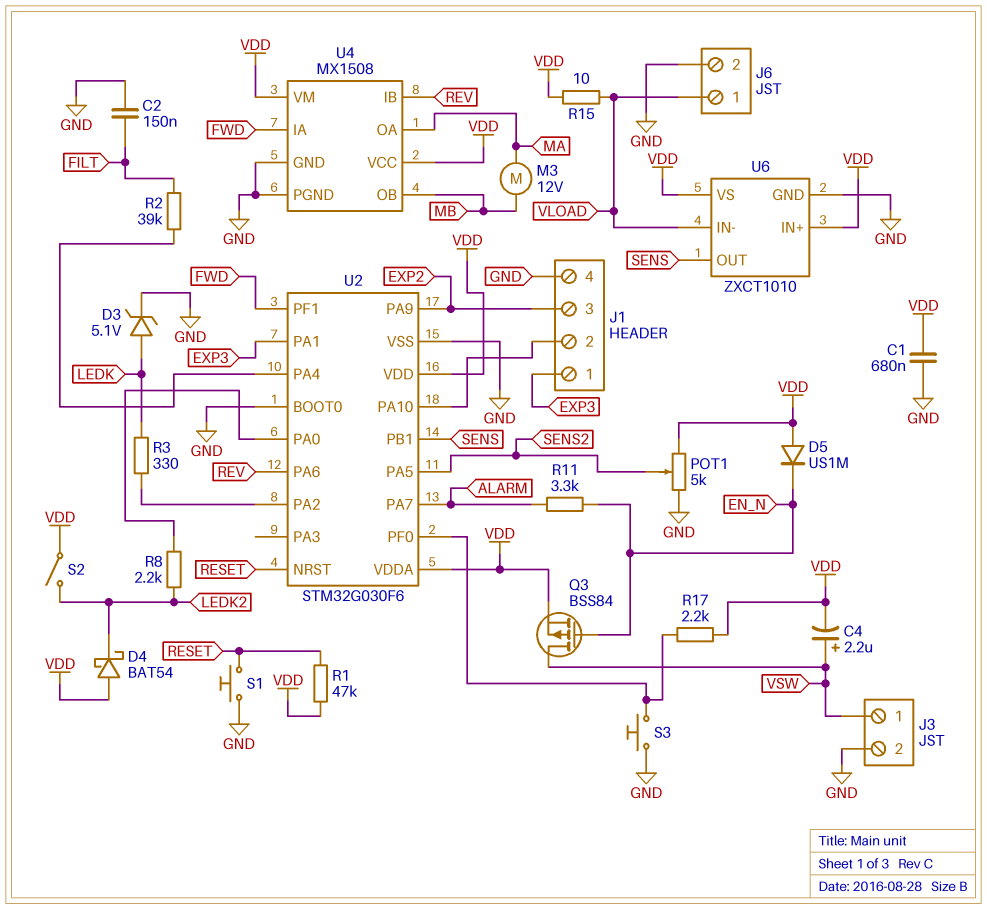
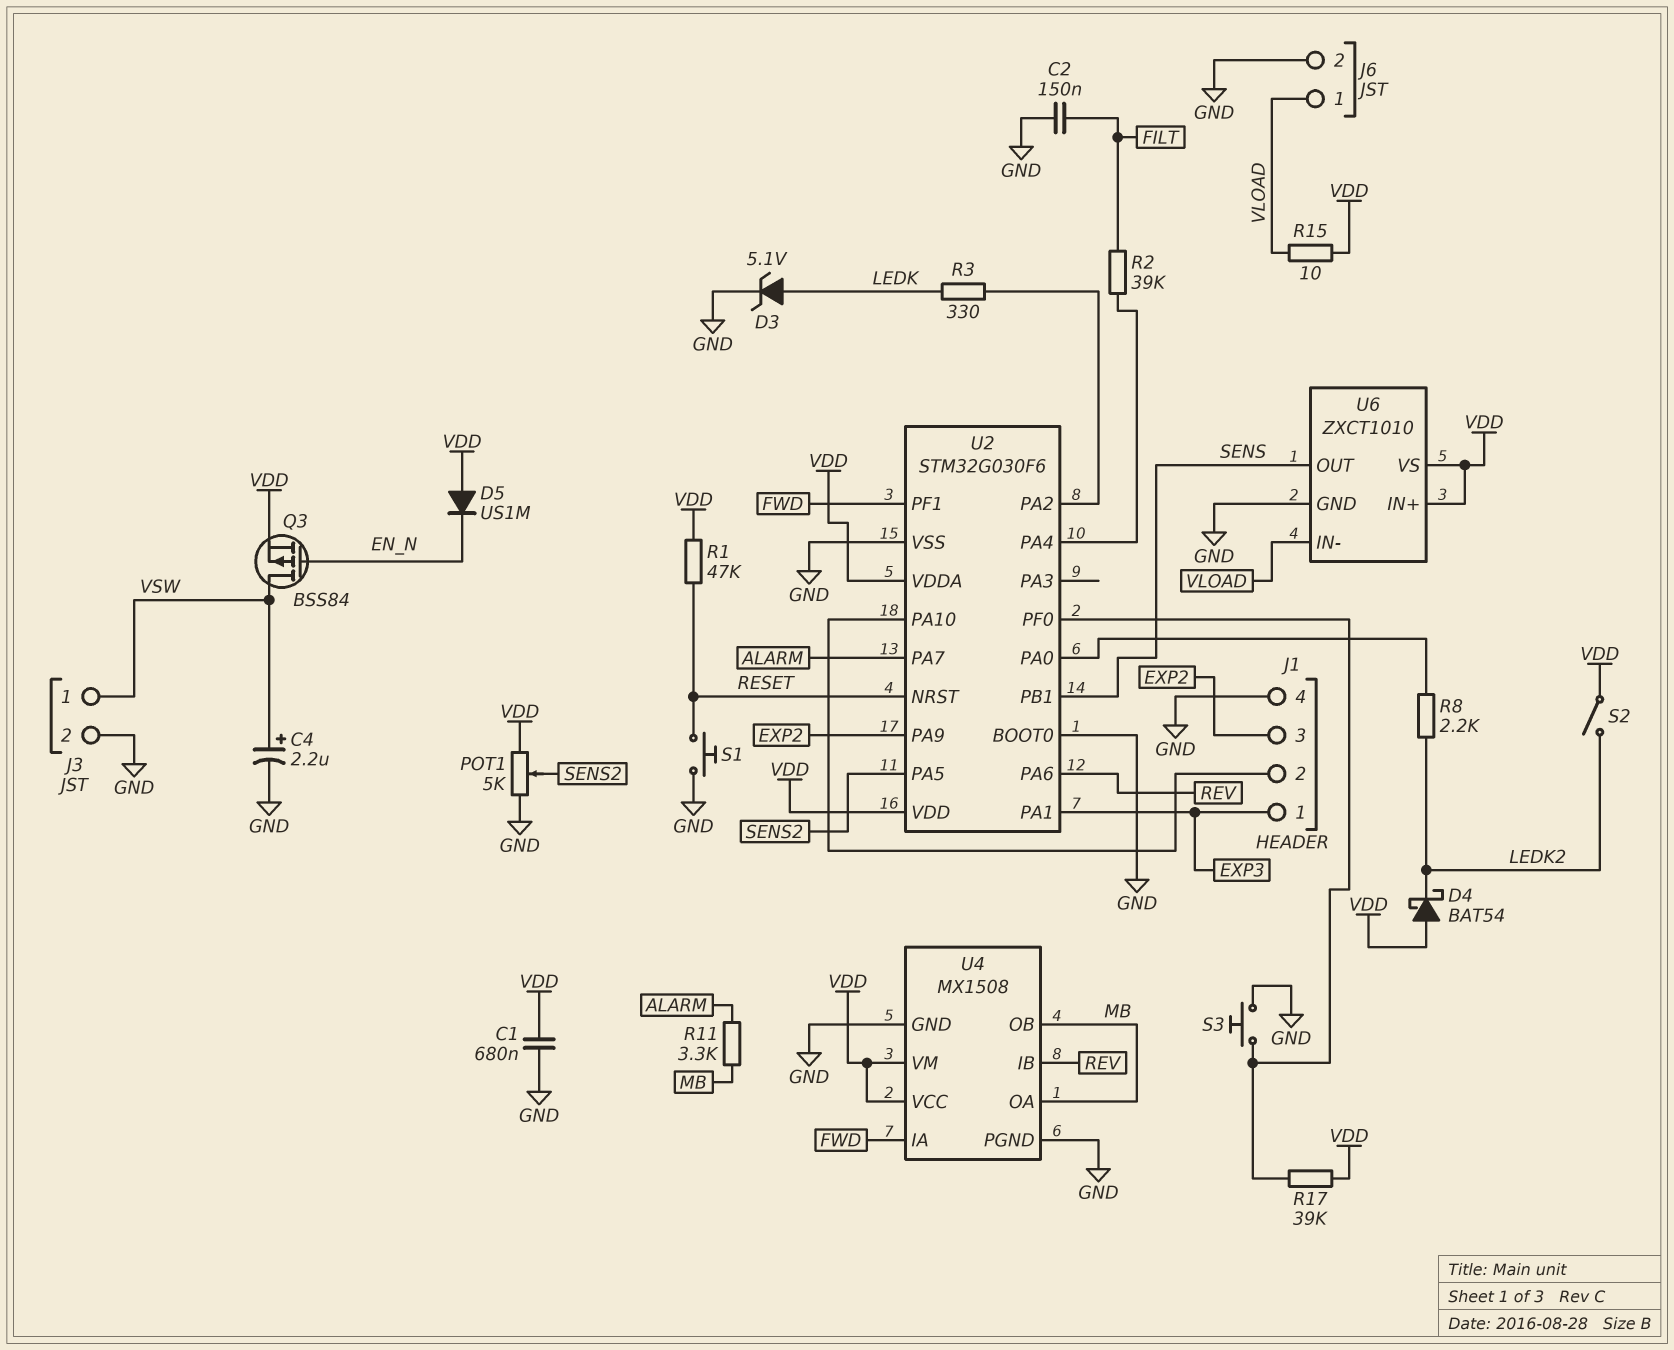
C4: 2.2uF (plus VSW, minus VDD) -> 2.2uF (plus VSW, minus GND)
M3: motor 12V (MA, MB) -> none
R11: 3.3k (ALARM, EN_N) -> 3.3k (ALARM, MB)
R17: 2.2k (U2/PF0, VDD) -> 39k (U2/PF0, VDD)
U4 pin OA: MA -> MB

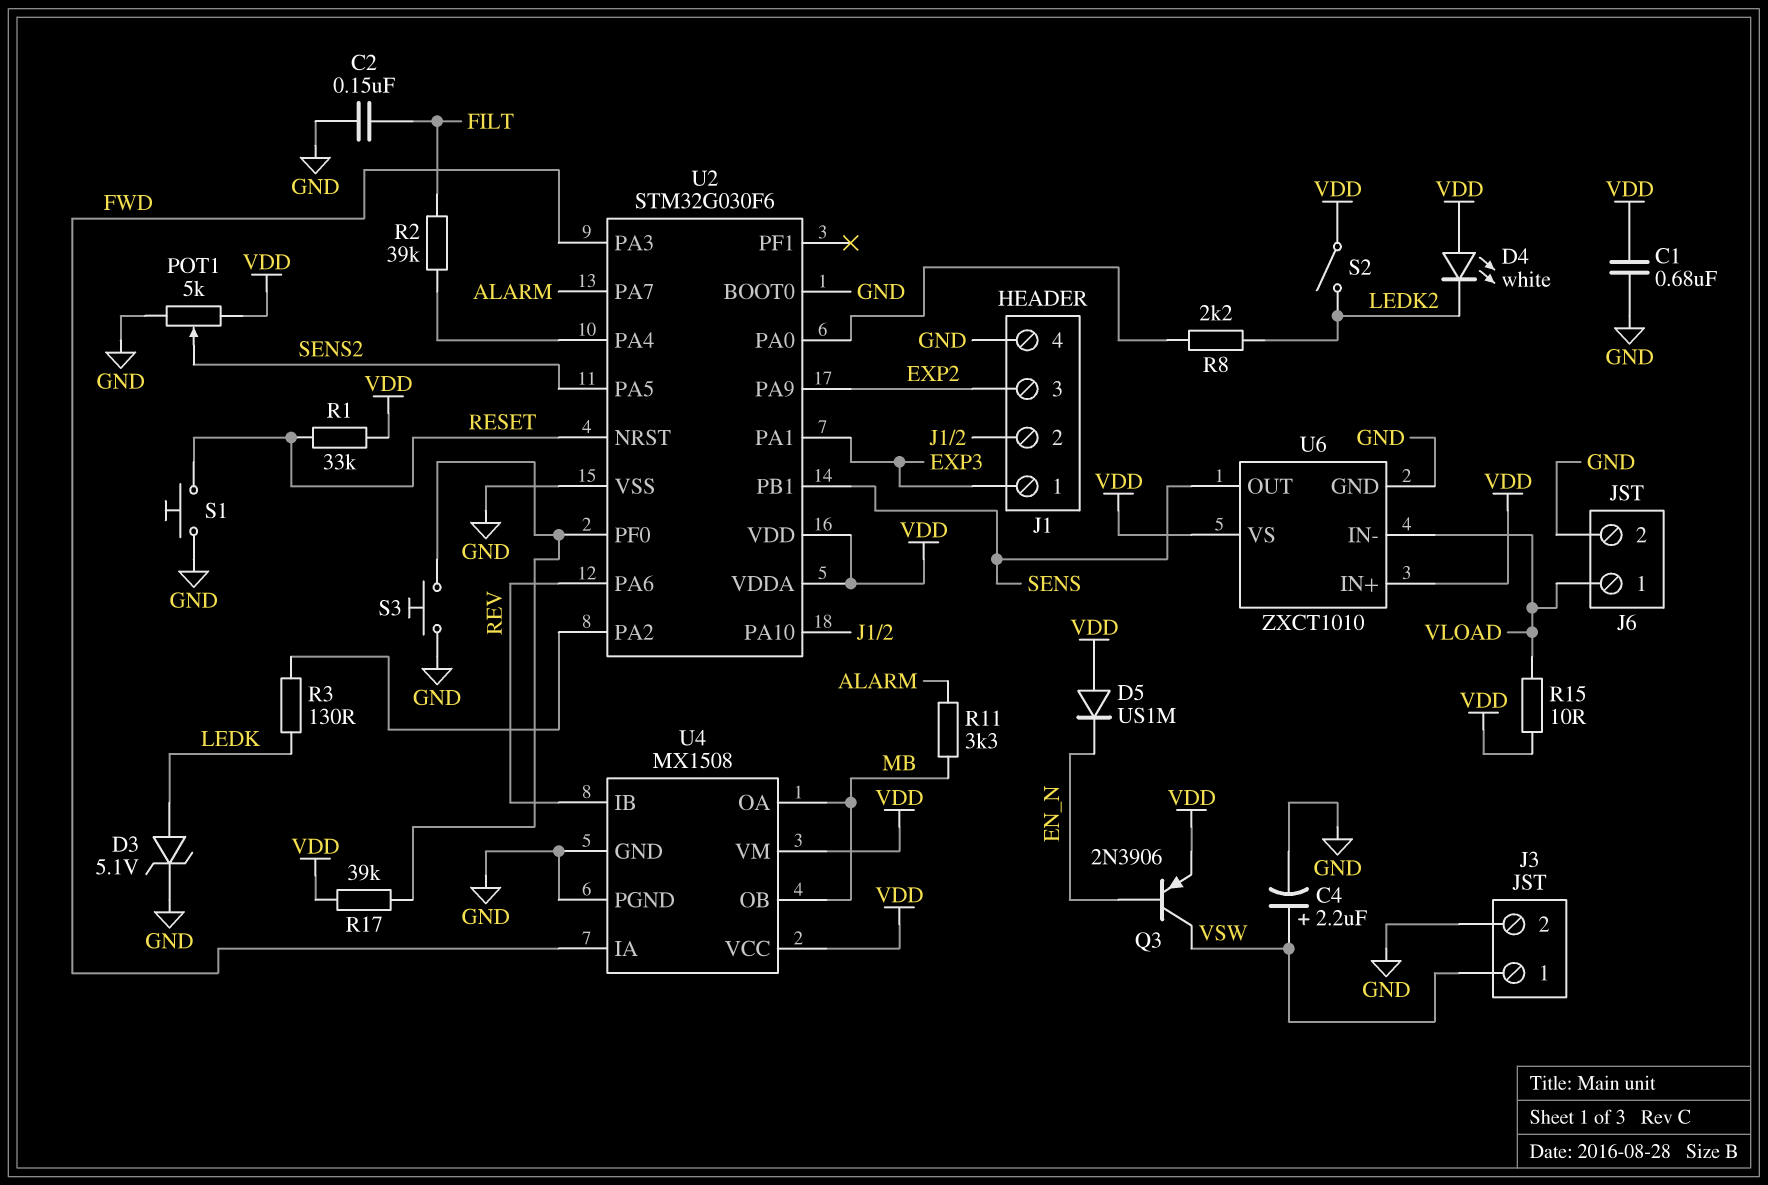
D4: schottky BAT54 (A VDD, K LEDK2) -> LED white (A VDD, K LEDK2)
Q3: PMOS BSS84 (G EN_N, D VSW, S VDD) -> PNP 2N3906 (B EN_N, C VSW, E VDD)
R1: 47k (RESET, VDD) -> 33k (RESET, VDD)
R3: 330 (LEDK, U2/PA2) -> 130 (LEDK, U2/PA2)
U2 pin PA3: none -> FWD
U2 pin PF1: FWD -> none

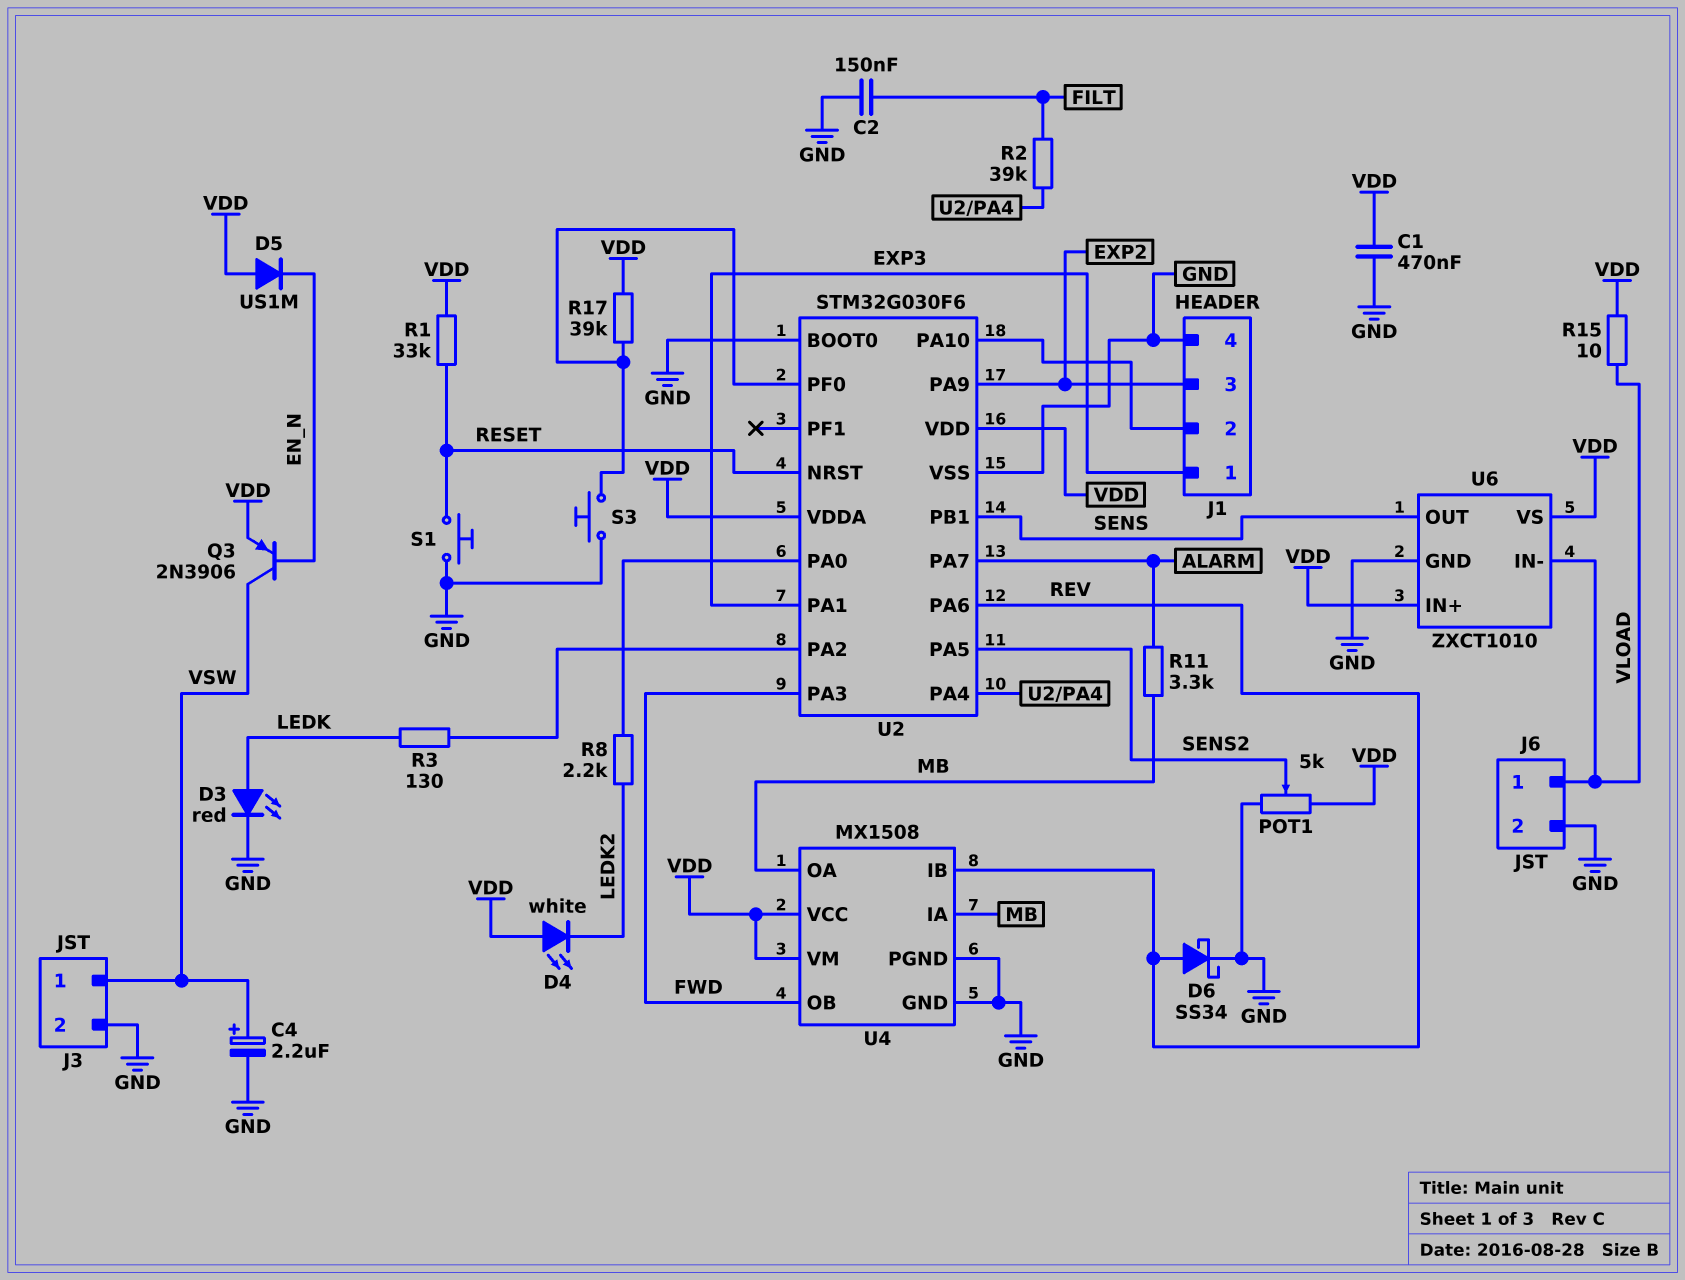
C1: 680nF (GND, VDD) -> 470nF (GND, VDD)
D3: zener 5.1V (A LEDK, K GND) -> LED red (A LEDK, K GND)
D6: none -> schottky SS34 (A REV, K GND)
S2: switch (LEDK2, VDD) -> none
U4 pin IA: FWD -> MB
U4 pin OB: MB -> FWD

